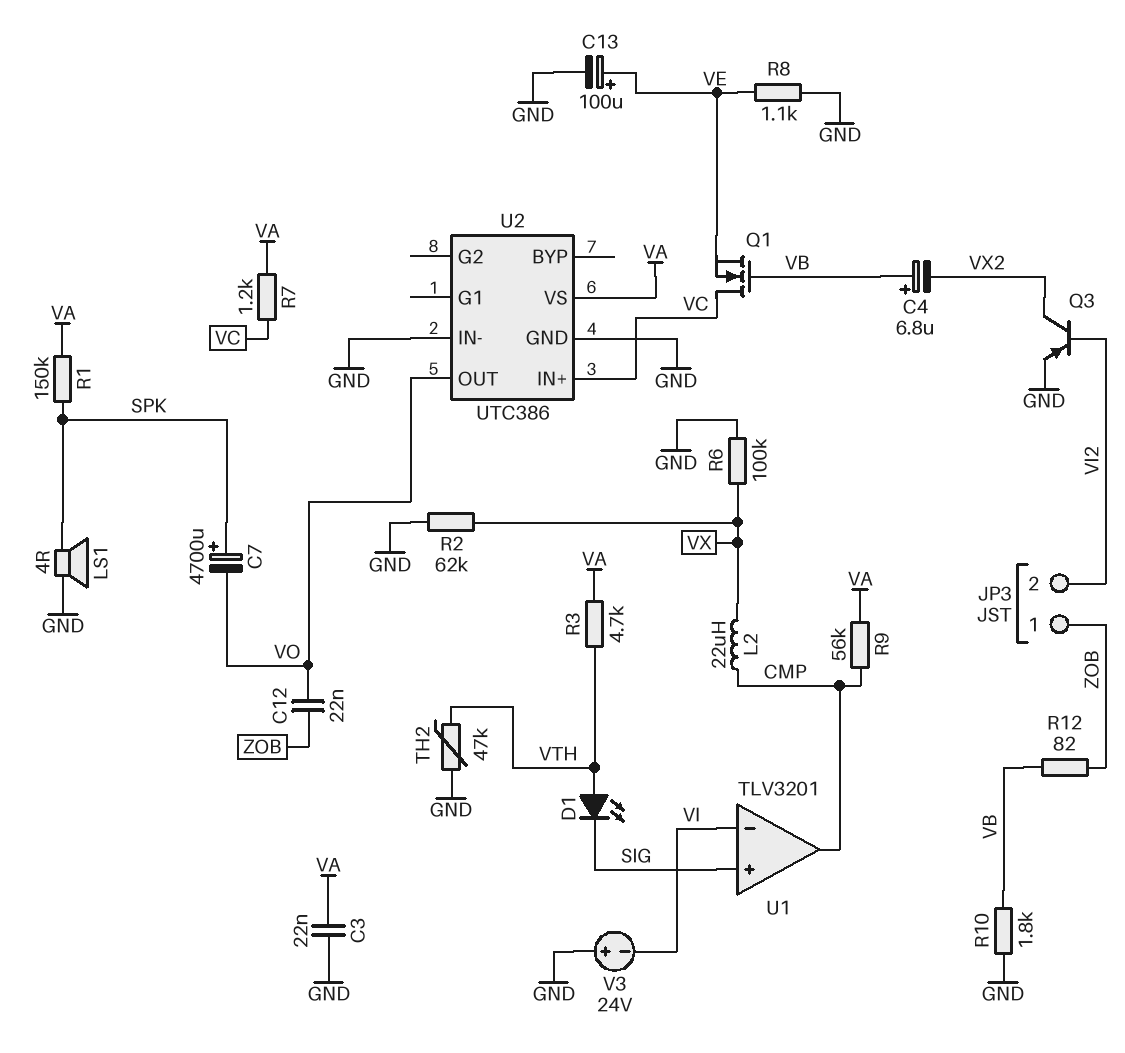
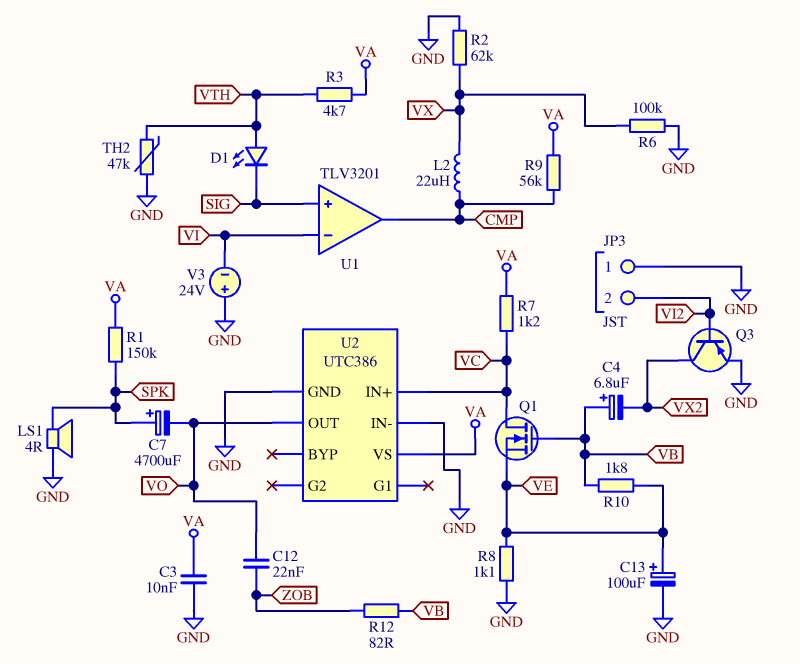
C3: 22nF (GND, VA) -> 10nF (GND, VA)
JP3 pin 1: ZOB -> GND
R10: 1.8k (GND, VB) -> 1.8k (VB, VE)

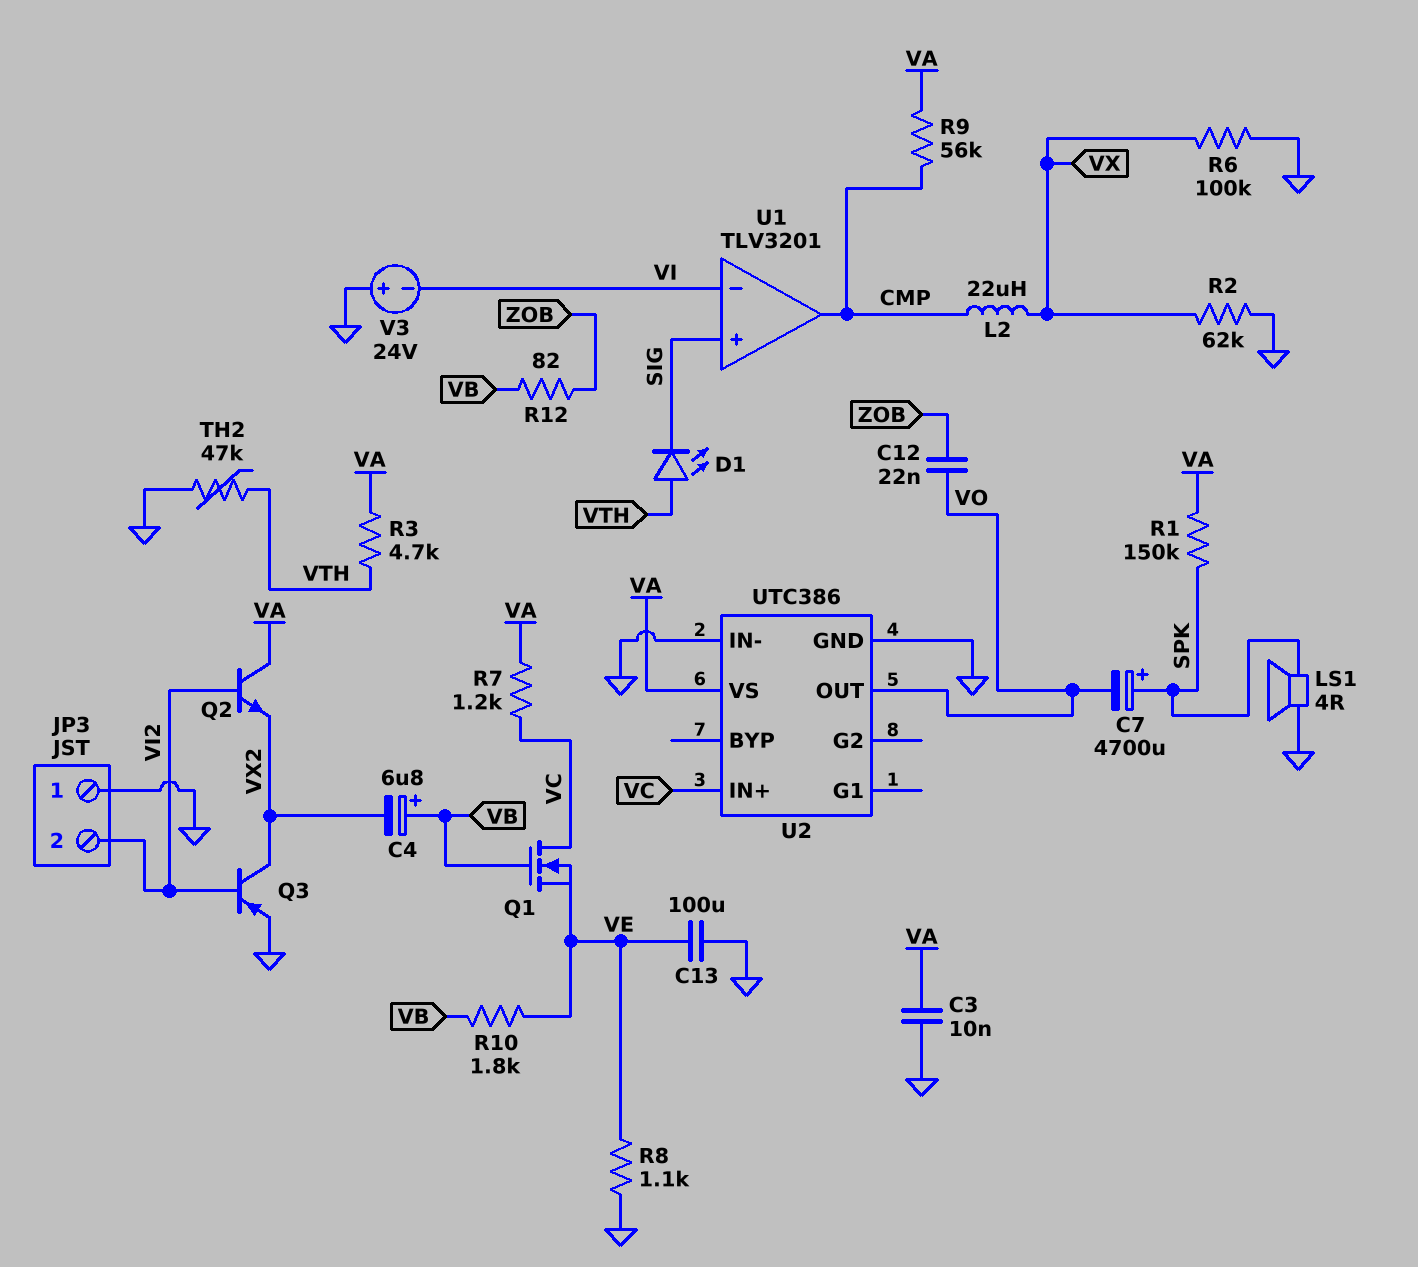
C13: 100uF (plus VE, minus GND) -> 100uF (GND, VE)
Q2: none -> NPN (B VI2, C VA, E VX2)

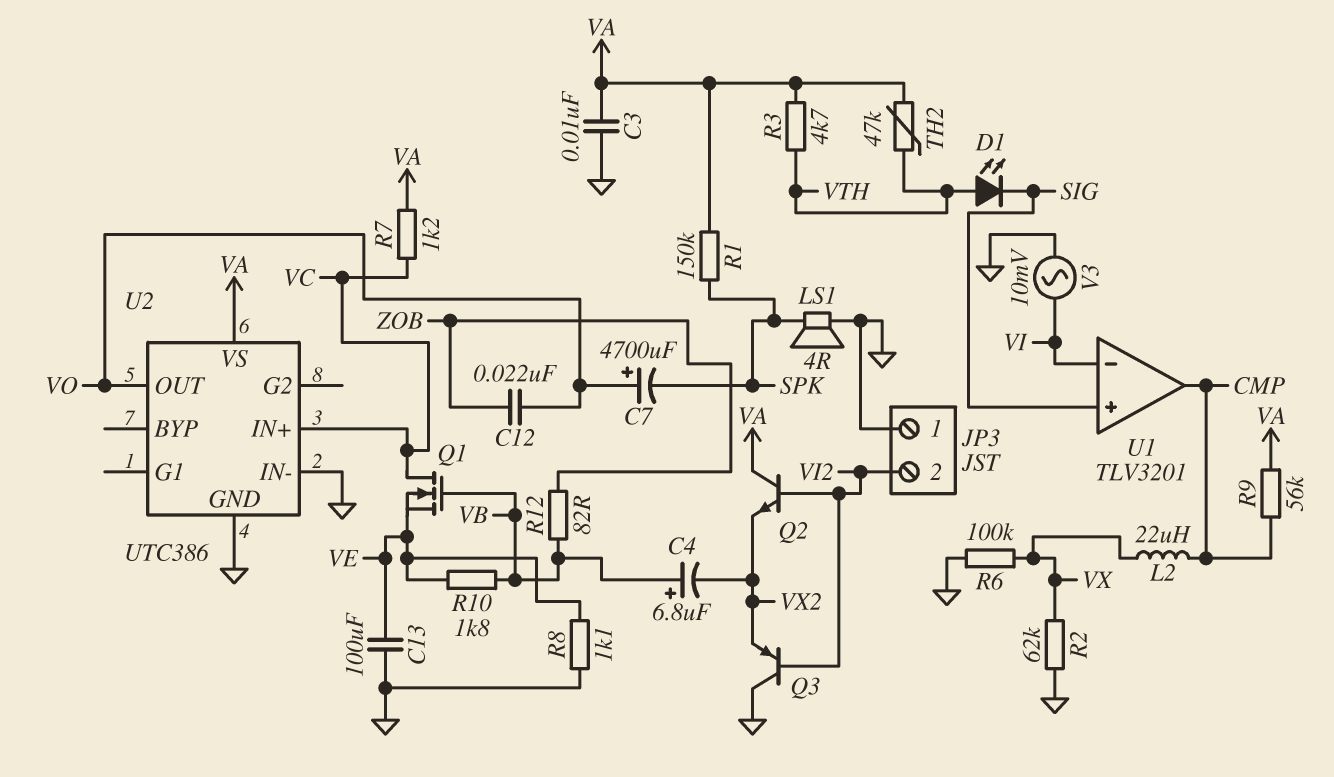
C7: 4700uF (plus SPK, minus VO) -> 4700uF (plus VO, minus SPK)
Q3: PNP (B VI2, C VX2, E GND) -> PNP (B VI2, C GND, E VX2)
TH2: 47k (GND, VTH) -> 47k (VA, VTH)
V3: 24V (plus GND, minus VI) -> AC 10mV (GND, VI)

